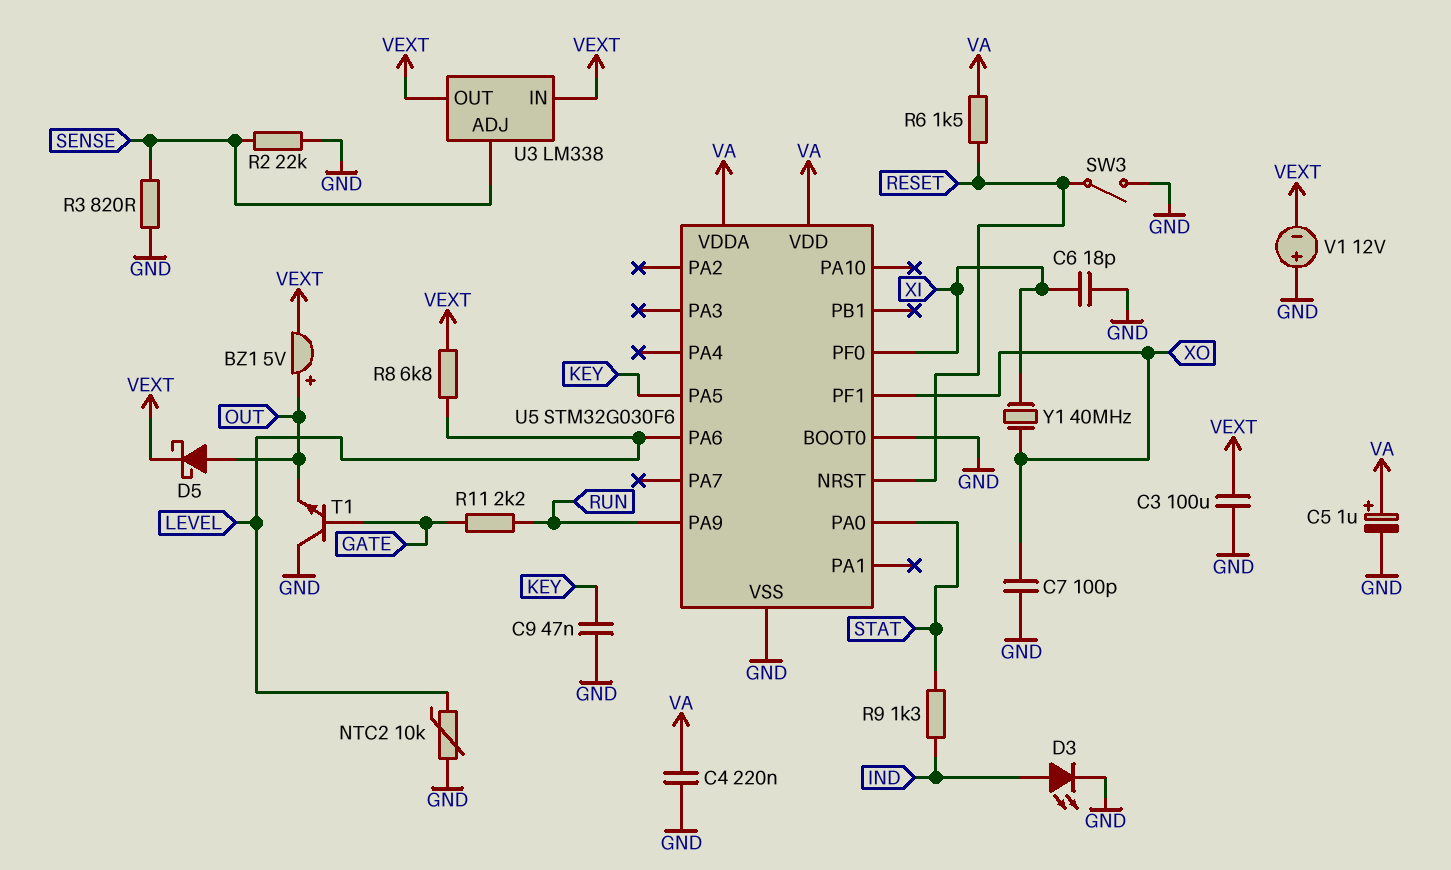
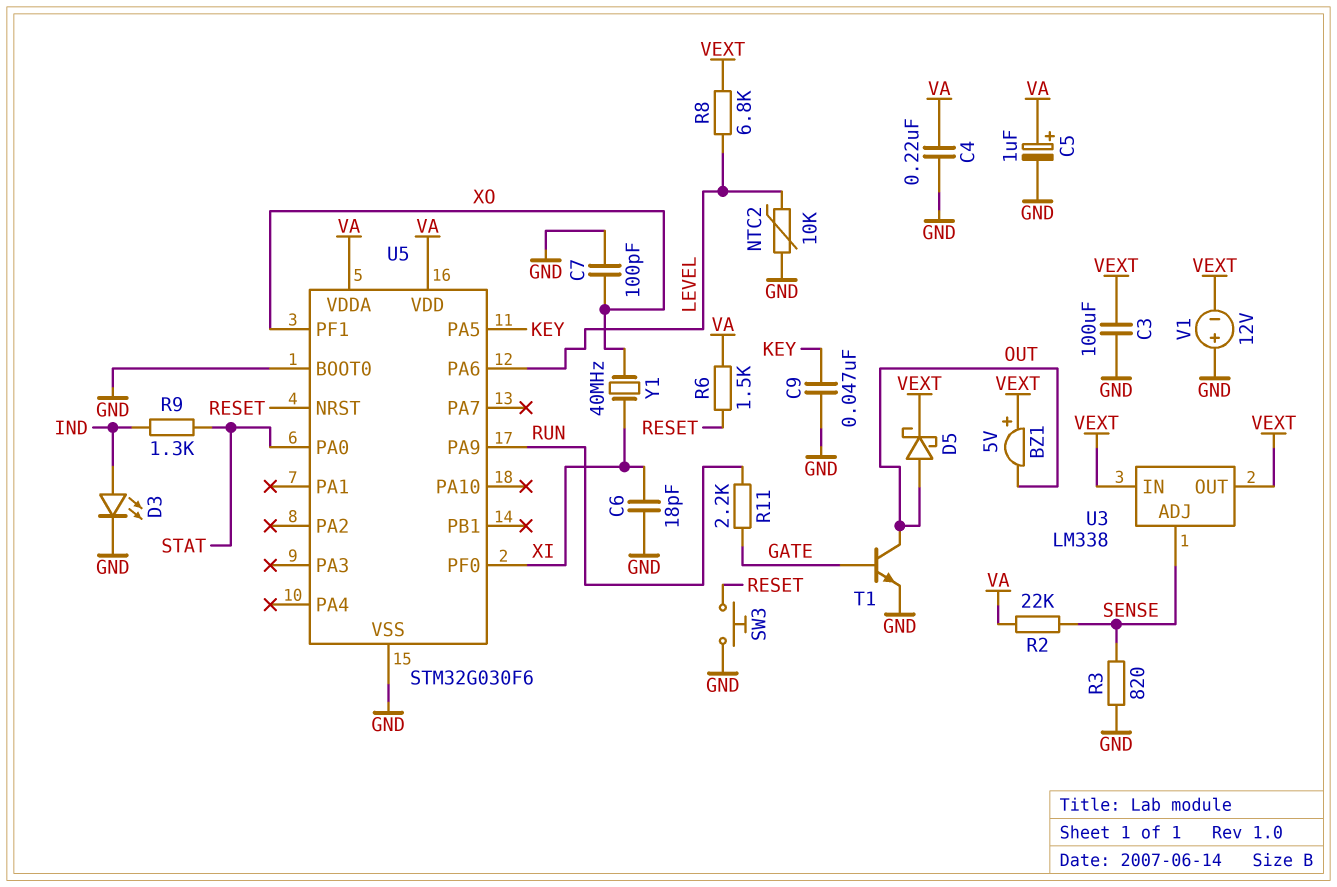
BZ1: buzzer 5V (plus OUT, minus VEXT) -> buzzer 5V (plus VEXT, minus OUT)
R2: 22k (GND, SENSE) -> 22k (SENSE, VA)
SW3: switch (GND, RESET) -> button (GND, RESET)
T1: NPN (B GATE, C GND, E OUT) -> NPN (B GATE, C OUT, E GND)

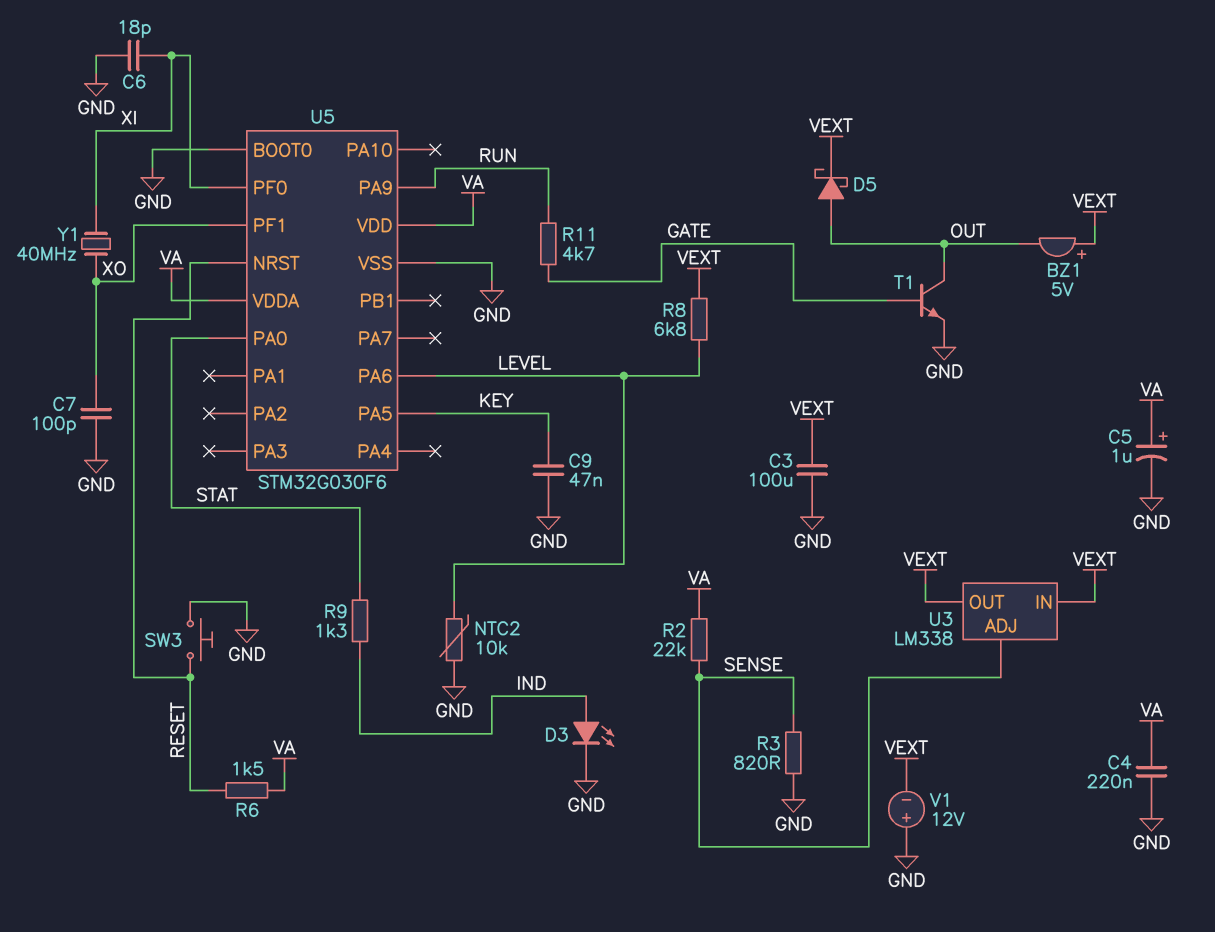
R11: 2.2k (GATE, RUN) -> 4.7k (GATE, RUN)

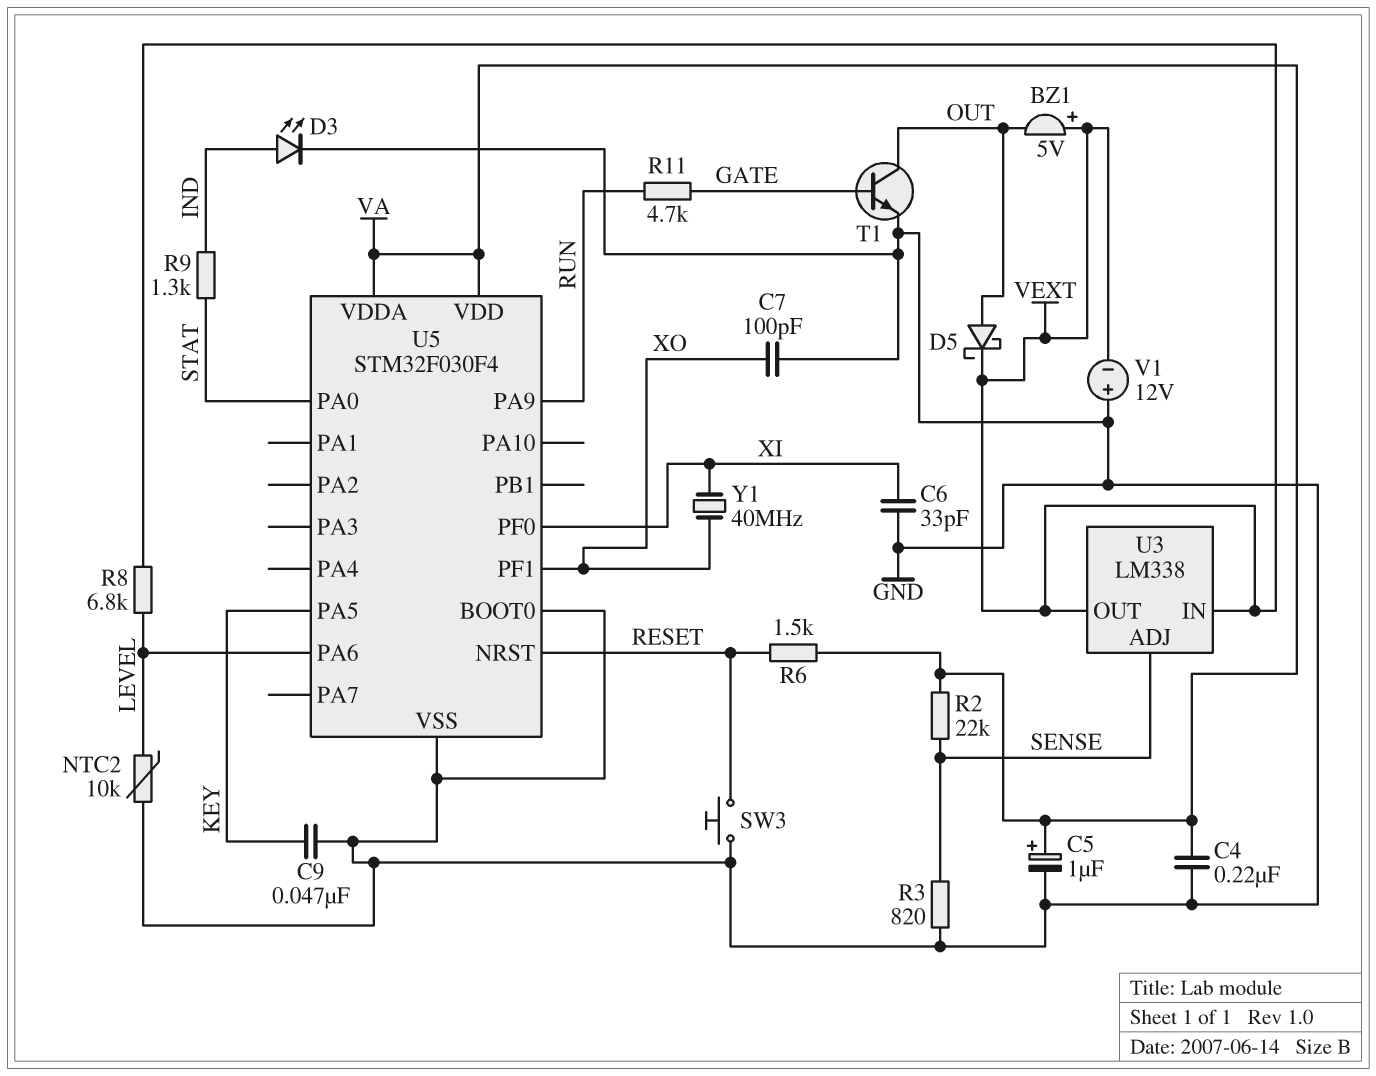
C3: 100uF (GND, VEXT) -> none
C6: 18pF (GND, XI) -> 33pF (GND, XI)
U5: STM32G030F6 -> STM32F030F4

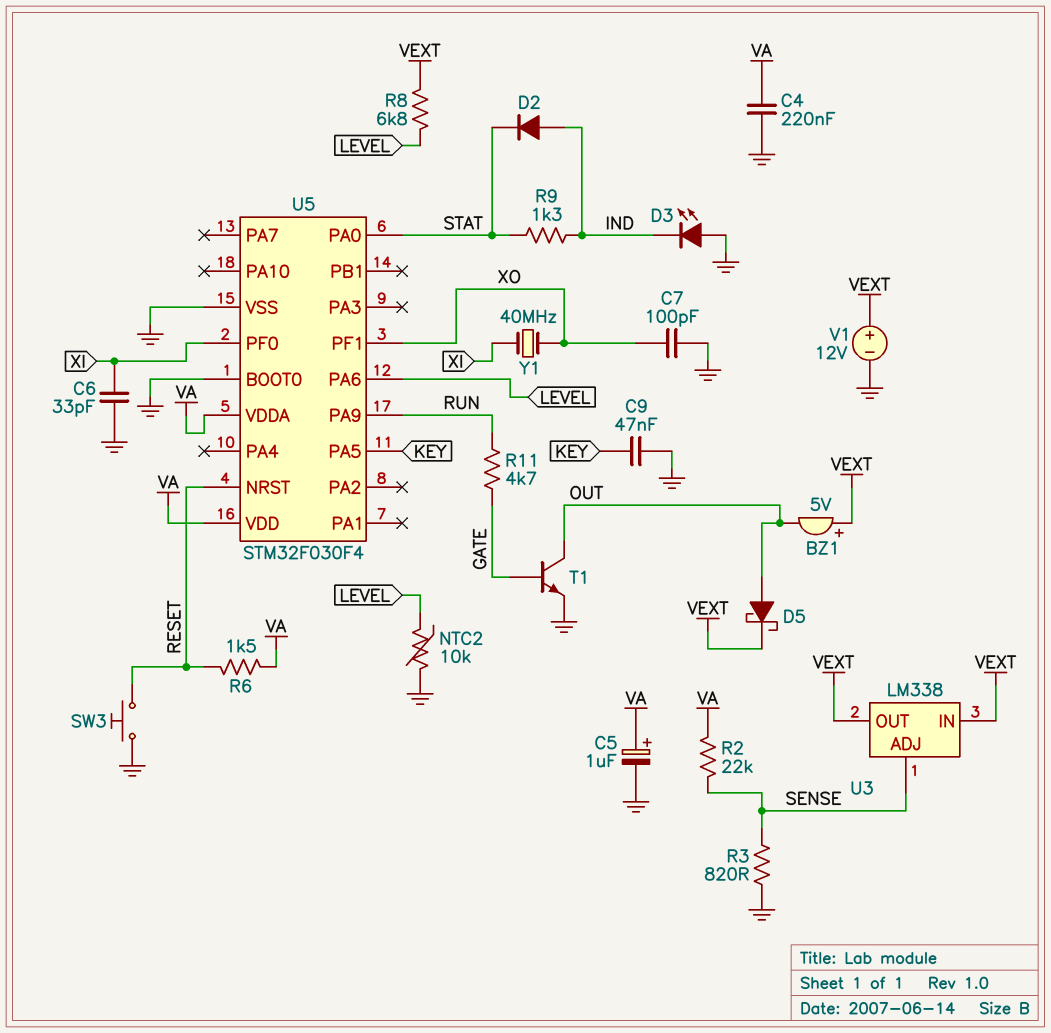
D2: none -> diode (A IND, K STAT)
D3: LED (A IND, K GND) -> LED (A GND, K IND)
V1: 12V (plus GND, minus VEXT) -> 12V (plus VEXT, minus GND)

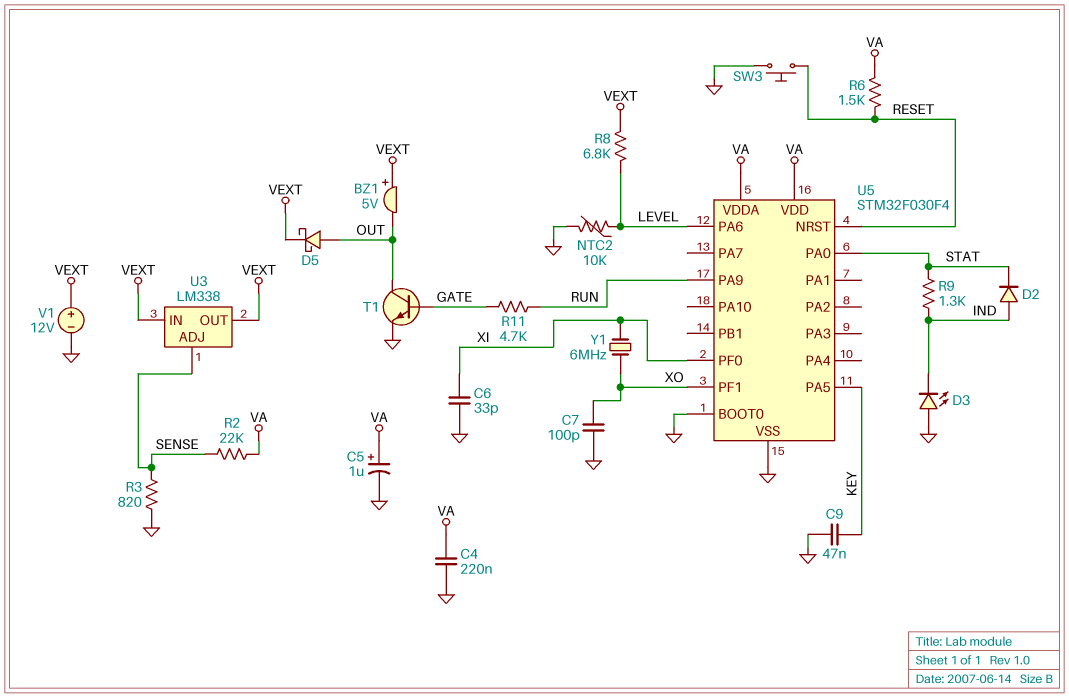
Y1: 40MHz (XI, XO) -> 6MHz (XI, XO)

